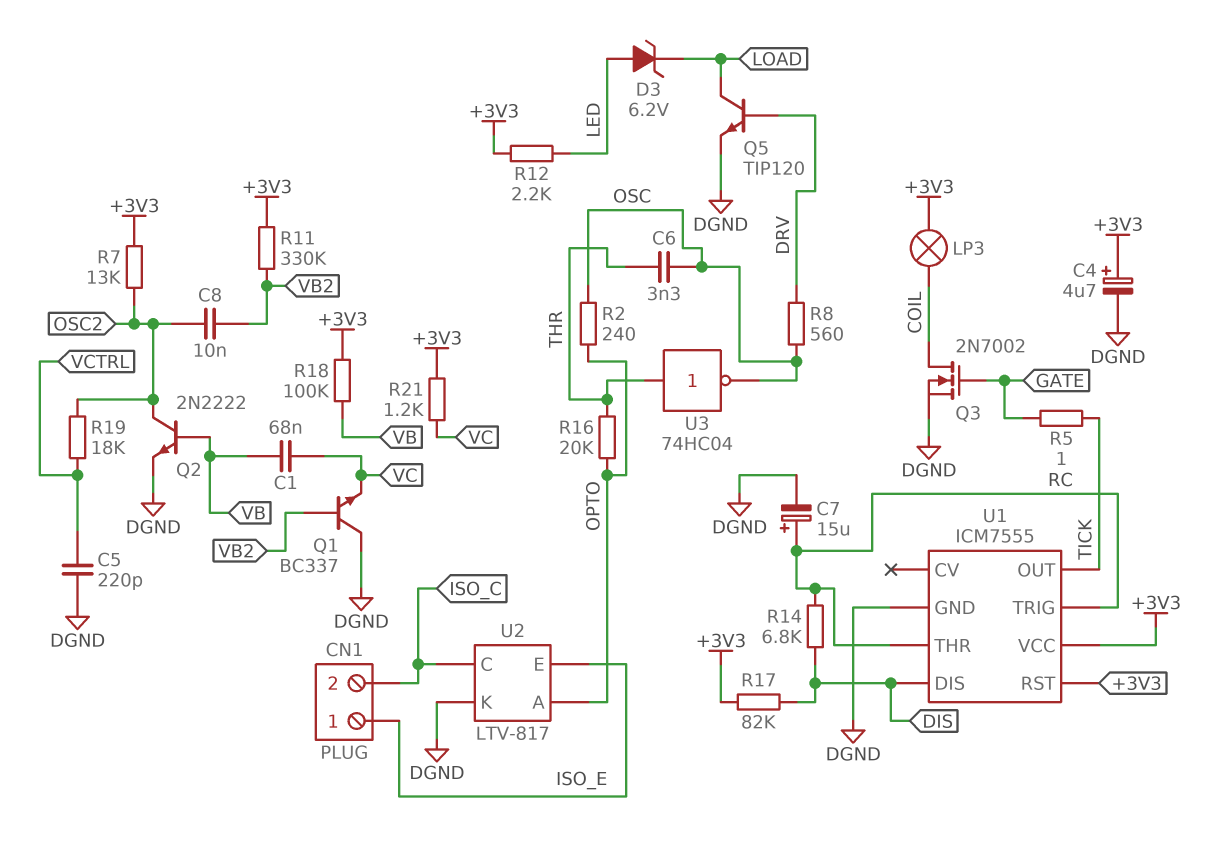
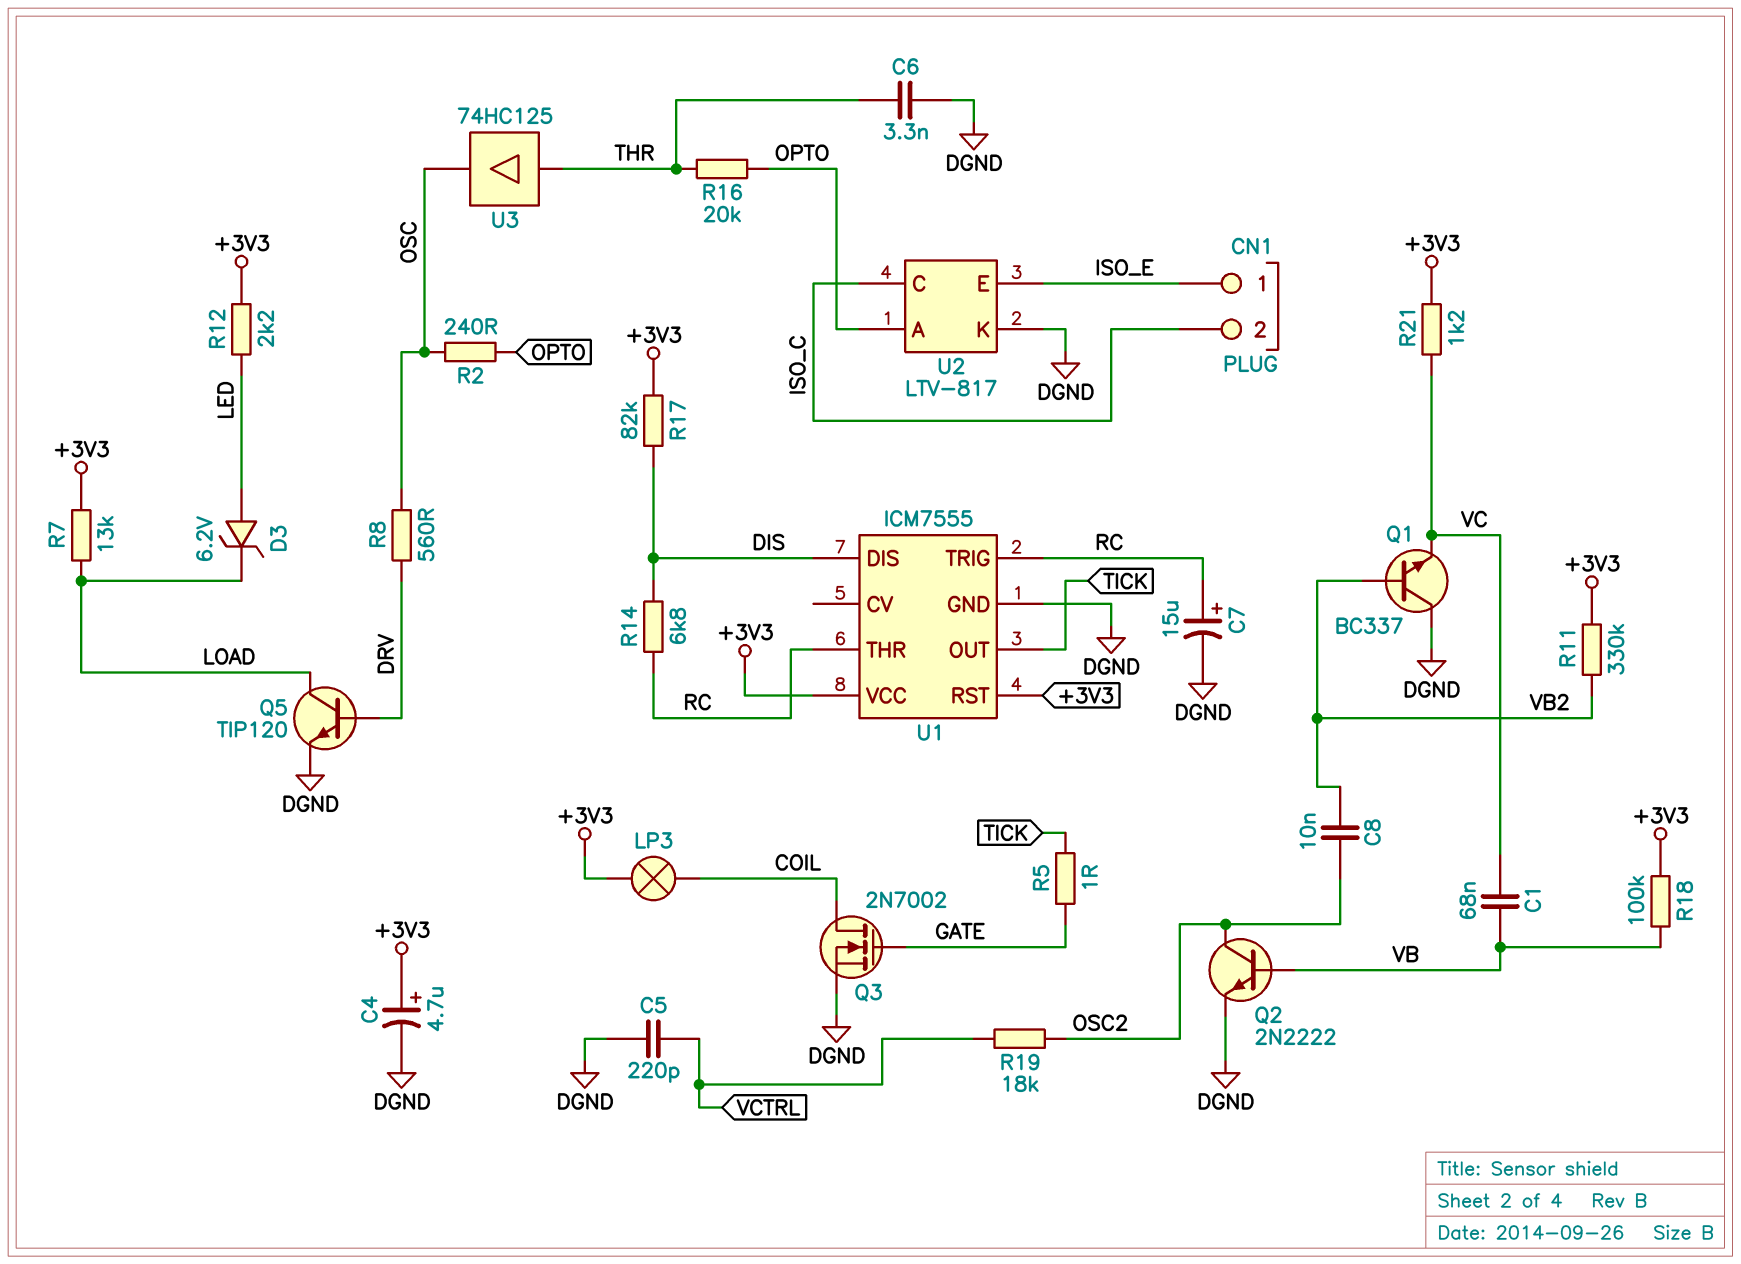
C6: 3.3nF (OSC, THR) -> 3.3nF (DGND, THR)
R7: 13k (+3V3, OSC2) -> 13k (+3V3, LOAD)
U3: NOT 74HC04 (in THR, out OSC) -> buffer 74HC125 (in THR, out OSC)

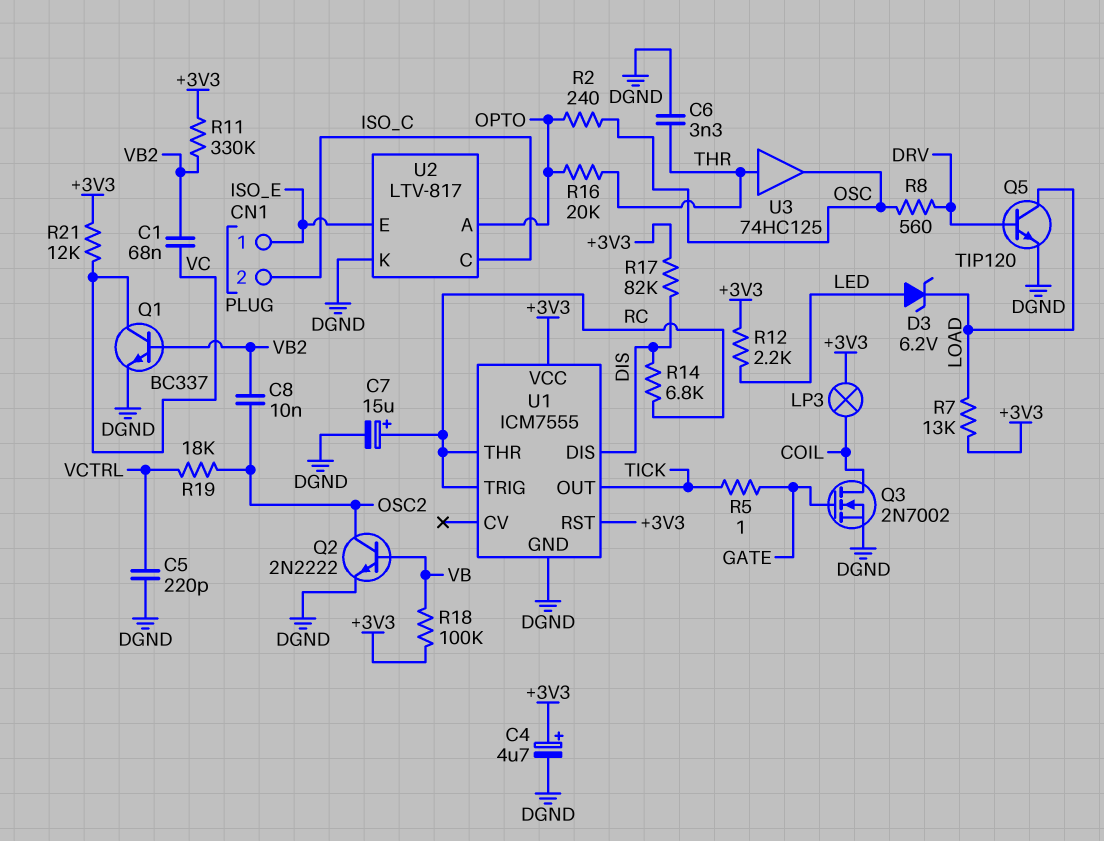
C1: 68nF (VB, VC) -> 68nF (VB2, VC)
Q1: NPN BC337 (B VB2, C DGND, E VC) -> NPN BC337 (B VB2, C VC, E DGND)
R21: 1.2k (+3V3, VC) -> 12k (+3V3, VC)

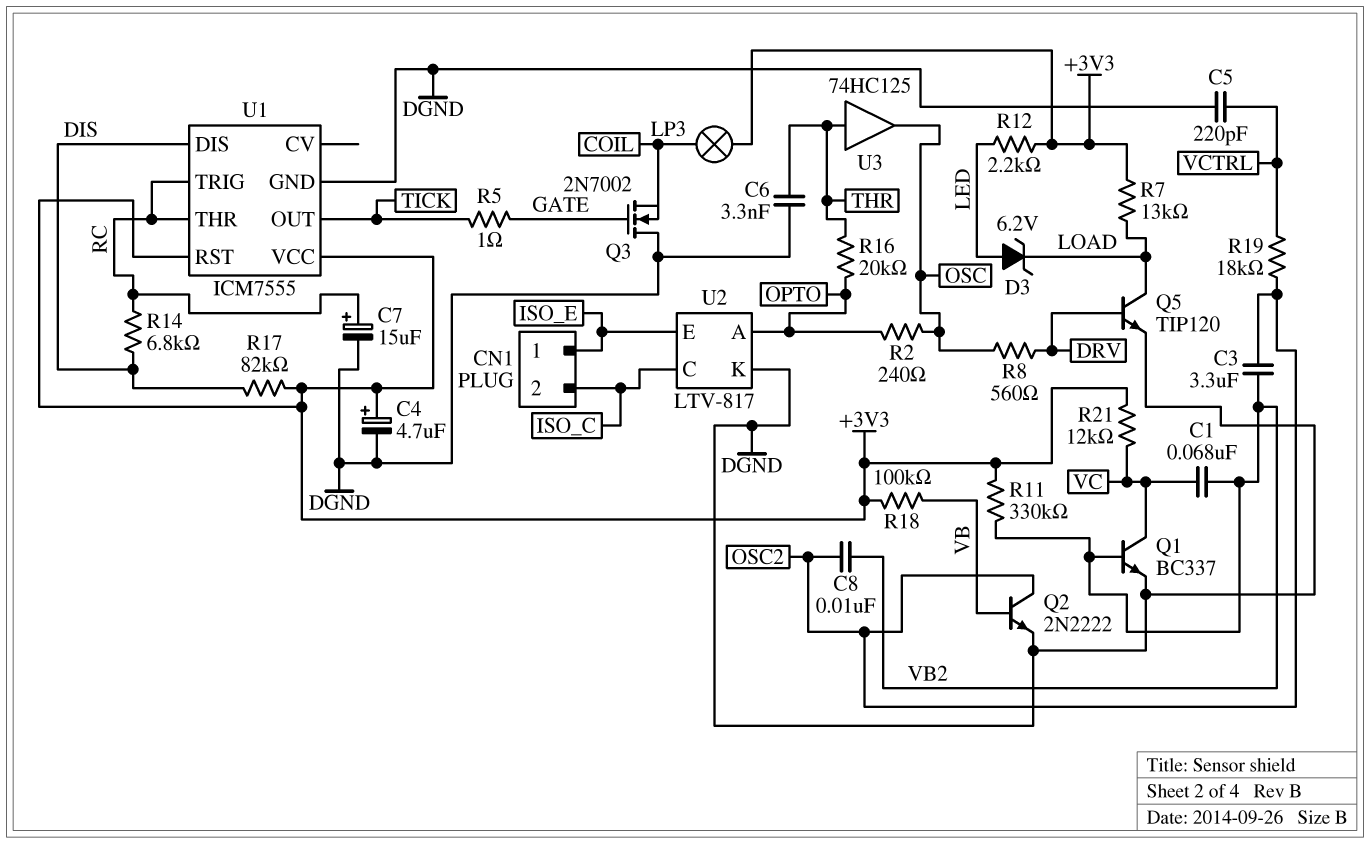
C3: none -> 3.3uF (OSC2, VB2)
Q3: NMOS 2N7002 (G GATE, D COIL, S DGND) -> NMOS 2N7002 (G GATE, D DGND, S COIL)

